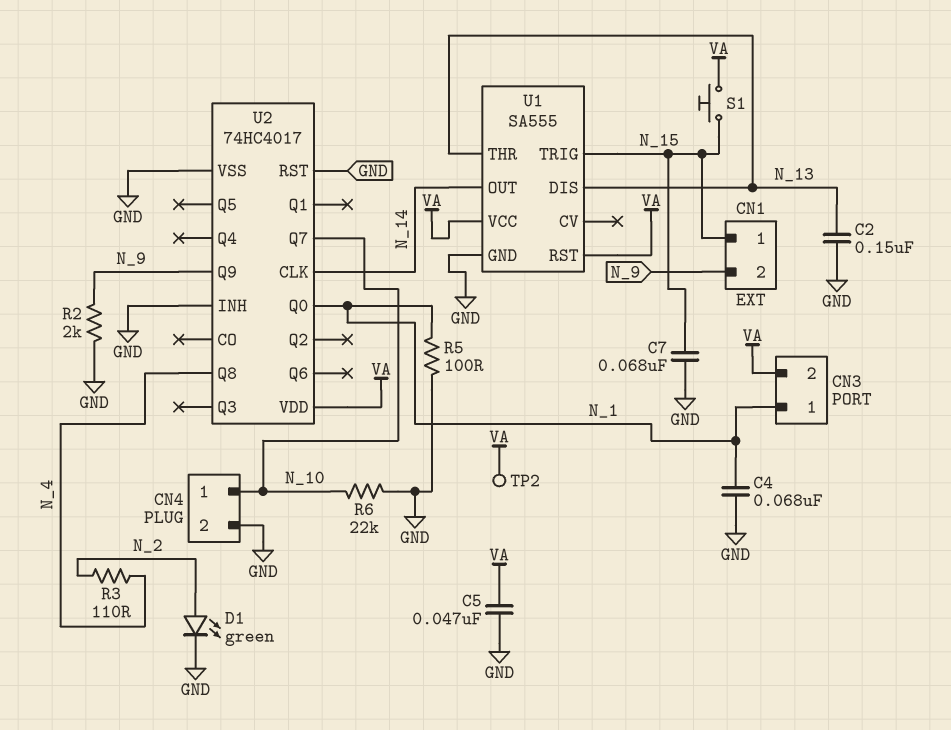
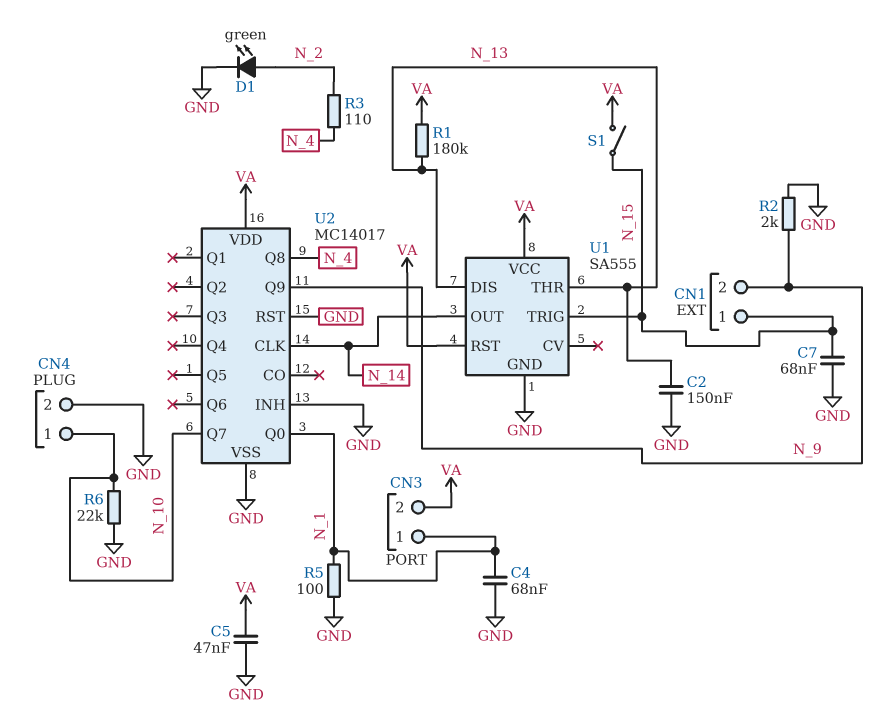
R1: none -> 180k (N_13, VA)
S1: button (N_15, VA) -> switch (N_15, VA)
TP2: test point (VA) -> none
U2: 74HC4017 -> MC14017

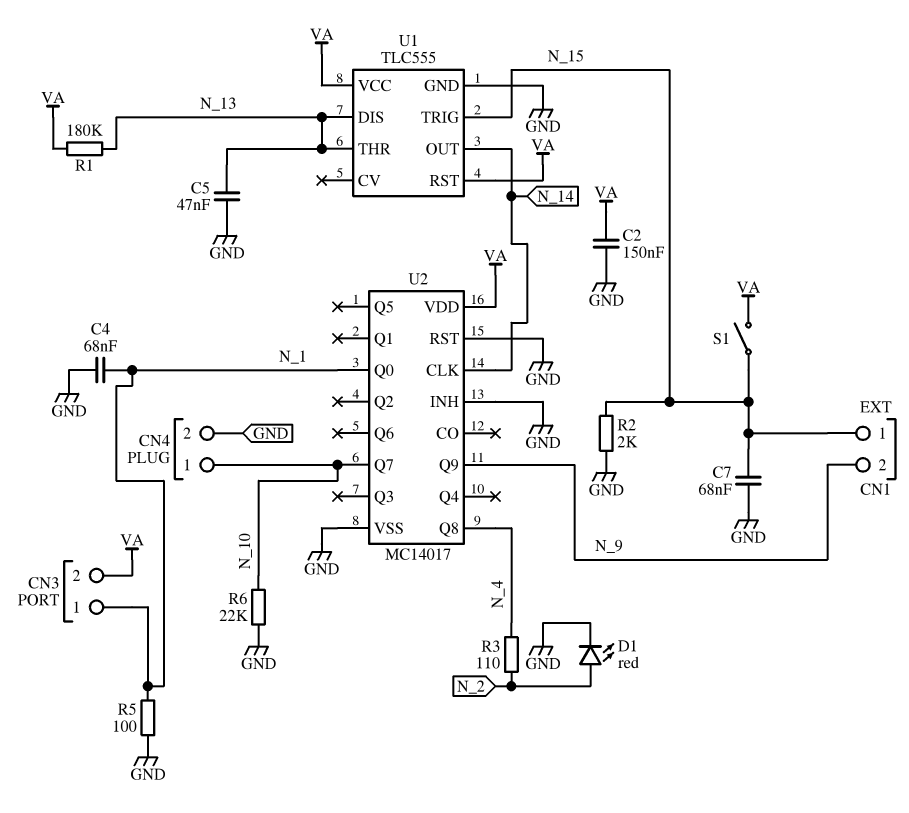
C2: 150nF (GND, N_13) -> 150nF (GND, VA)
C5: 47nF (GND, VA) -> 47nF (GND, N_13)
D1: LED green (A N_2, K GND) -> LED red (A N_2, K GND)
R2: 2k (GND, N_9) -> 2k (GND, N_15)
U1: SA555 -> TLC555

